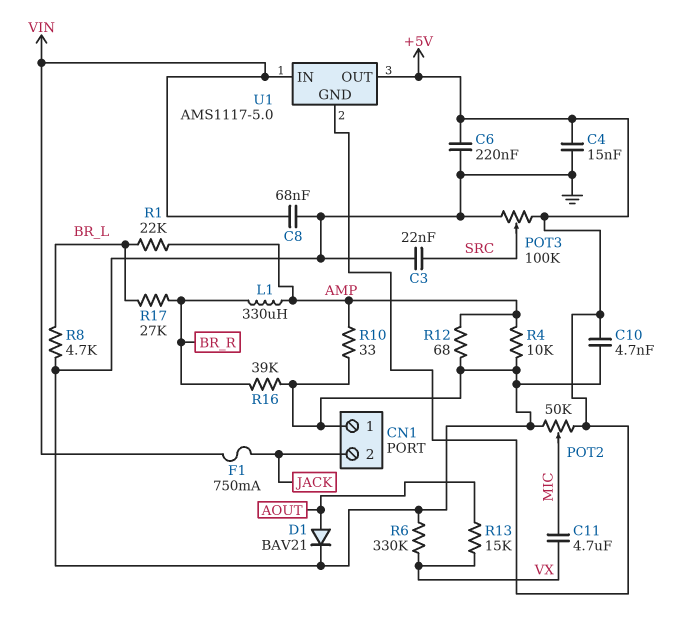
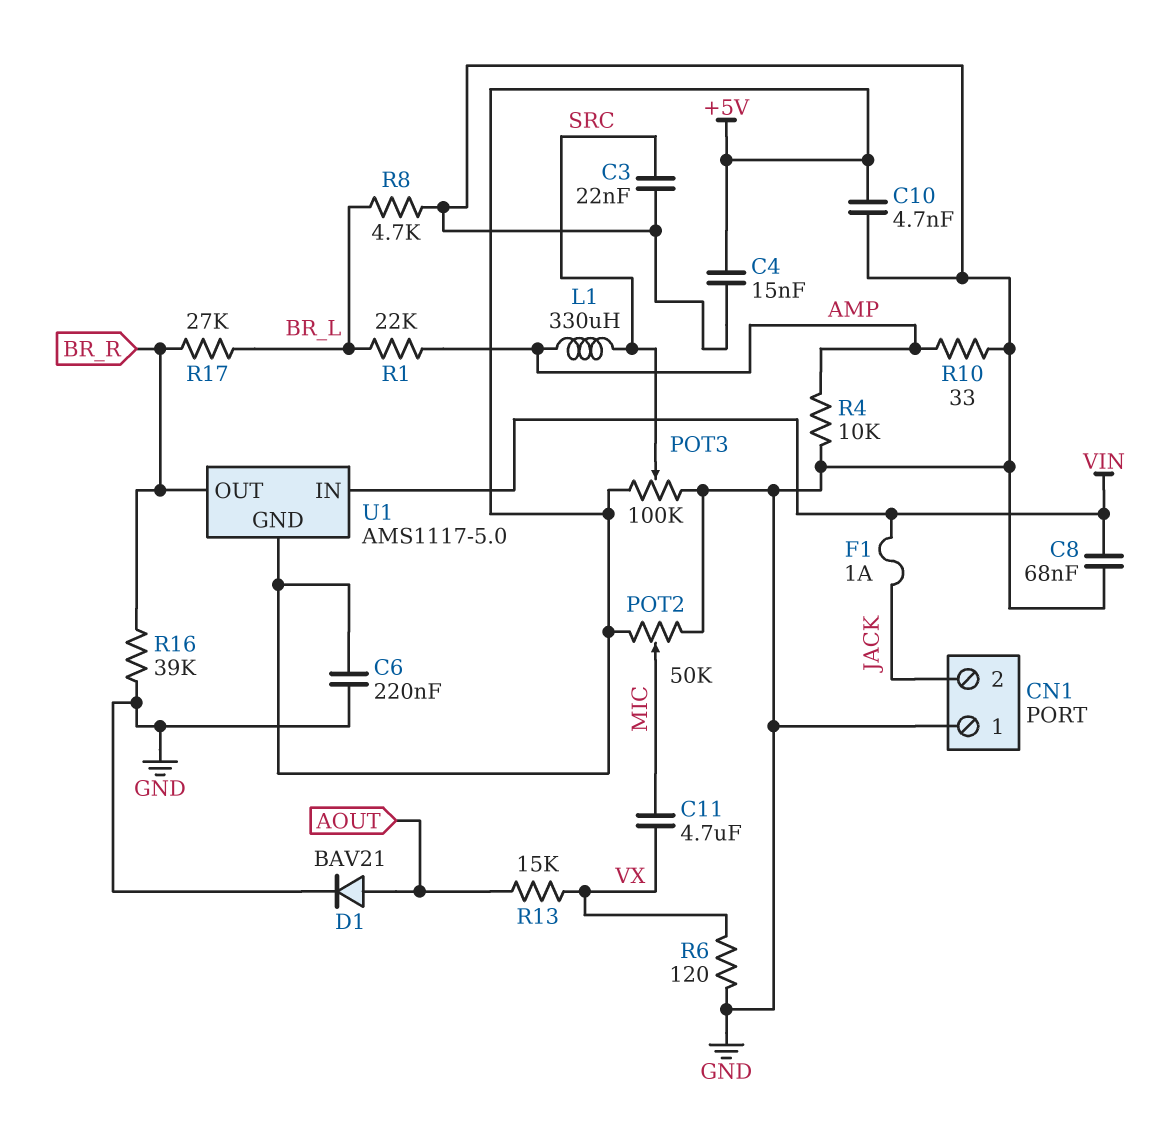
F1: 750mA (JACK, VIN) -> 1A (JACK, VIN)
L1: 330uH (AMP, BR_R) -> 330uH (AMP, SRC)
R6: 330k (GND, VX) -> 120 (GND, VX)
R12: 68 (AMP, GND) -> none
U1 pin OUT: +5V -> BR_R

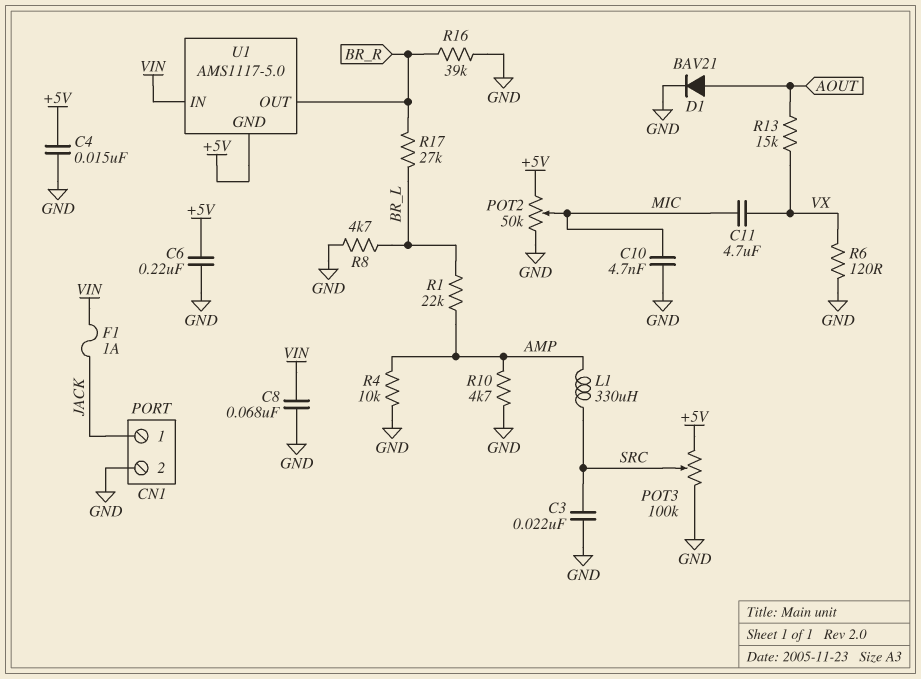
C10: 4.7nF (+5V, GND) -> 4.7nF (GND, MIC)
CN1 pin 1: GND -> JACK
CN1 pin 2: JACK -> GND
R10: 33 (AMP, GND) -> 4.7k (AMP, GND)

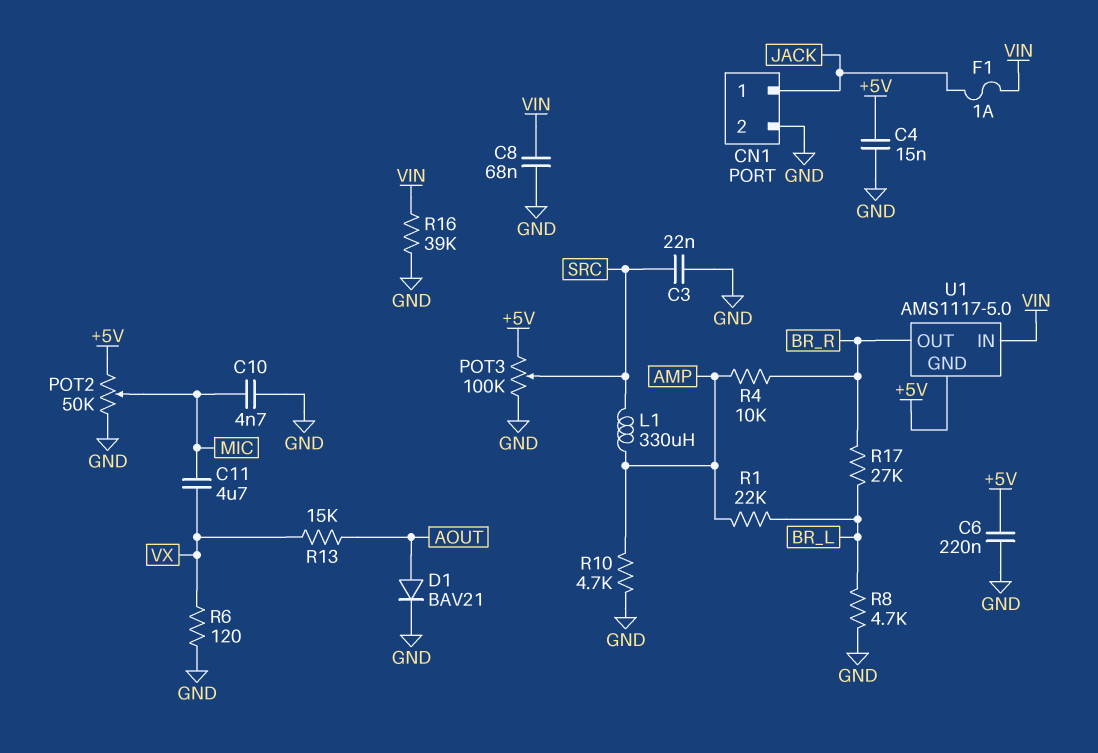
R4: 10k (AMP, GND) -> 10k (AMP, BR_R)
R16: 39k (BR_R, GND) -> 39k (GND, VIN)

